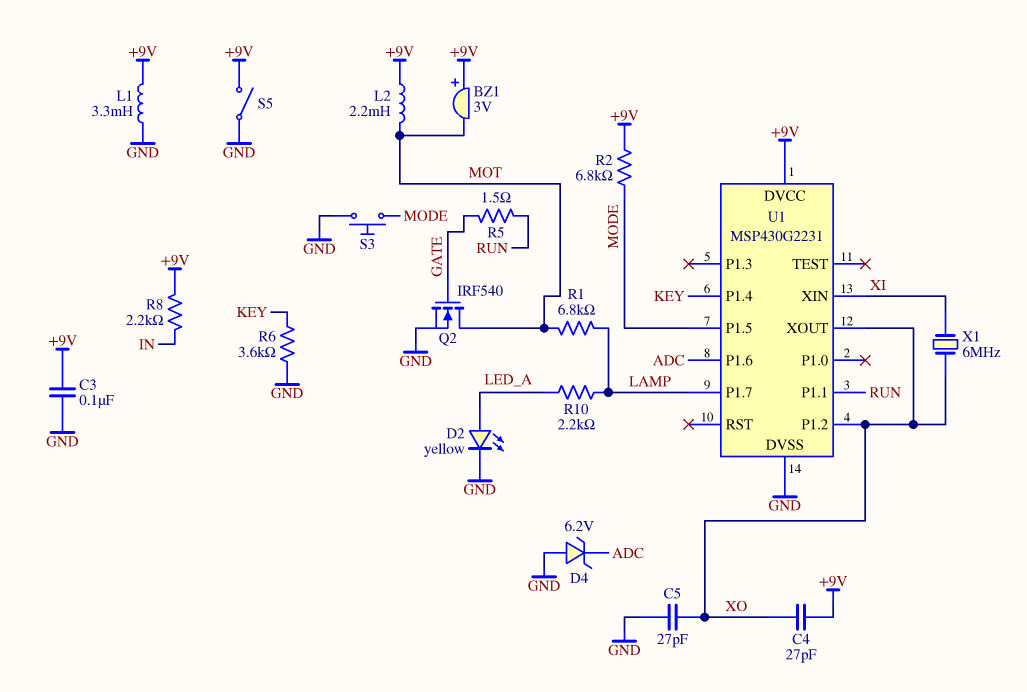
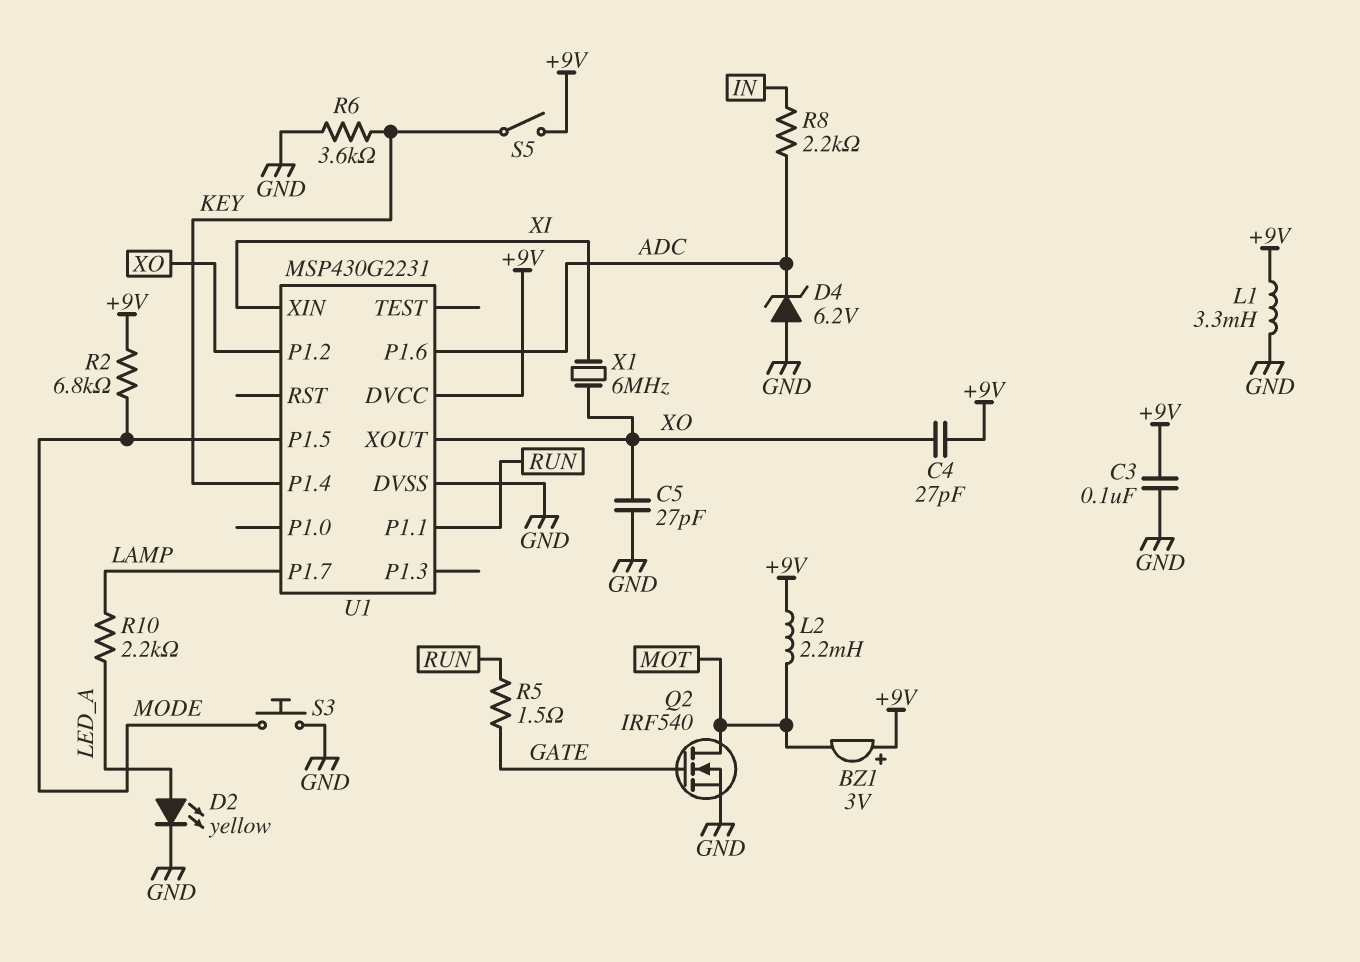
R1: 6.8k (LAMP, MOT) -> none
R8: 2.2k (+9V, IN) -> 2.2k (ADC, IN)
S5: switch (+9V, GND) -> switch (+9V, KEY)

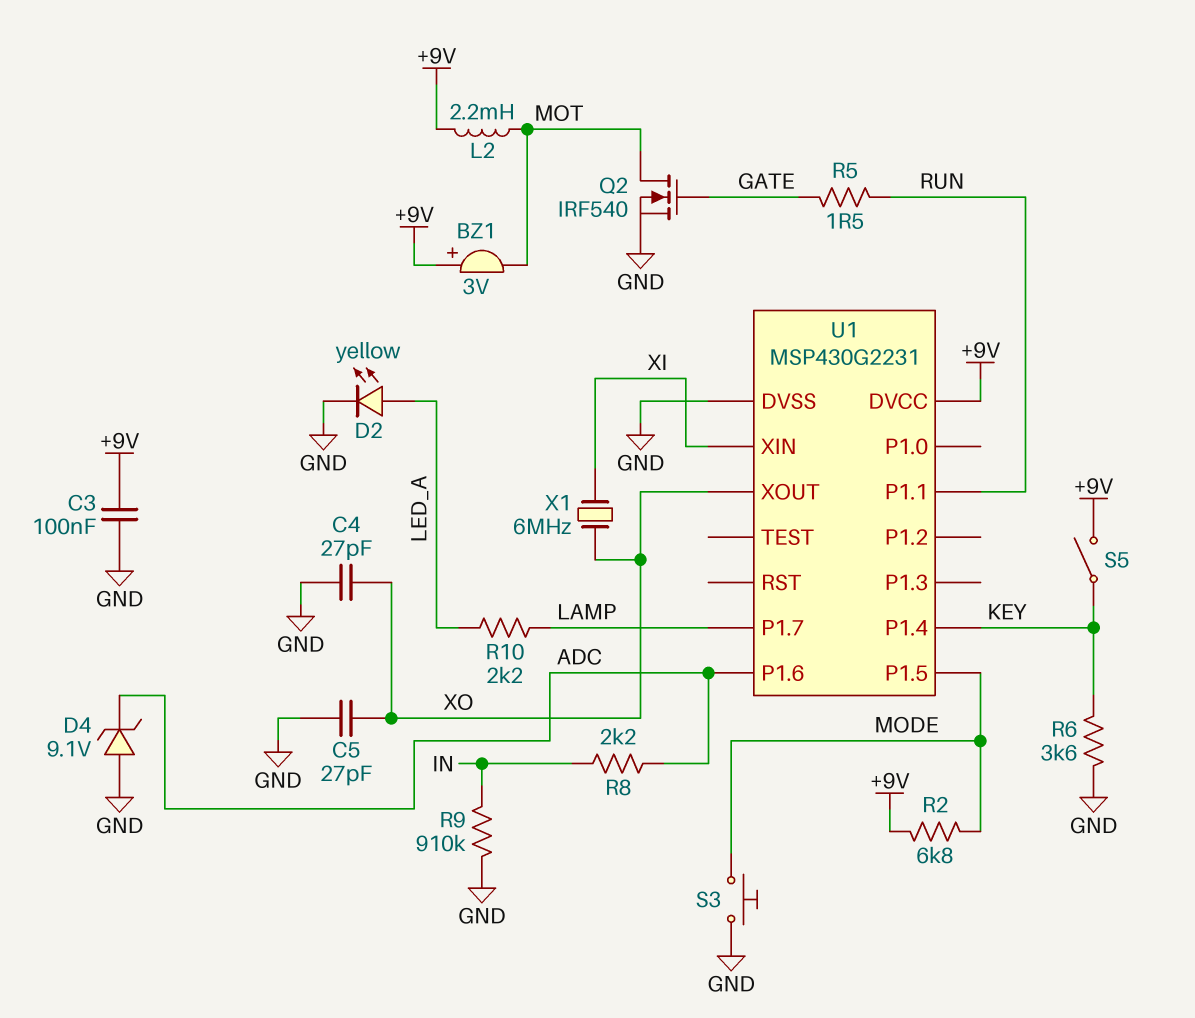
C4: 27pF (+9V, XO) -> 27pF (GND, XO)
D4: zener 6.2V (A GND, K ADC) -> zener 9.1V (A GND, K ADC)
L1: 3.3mH (+9V, GND) -> none
R9: none -> 910k (GND, IN)
U1 pin P1.2: XO -> none

